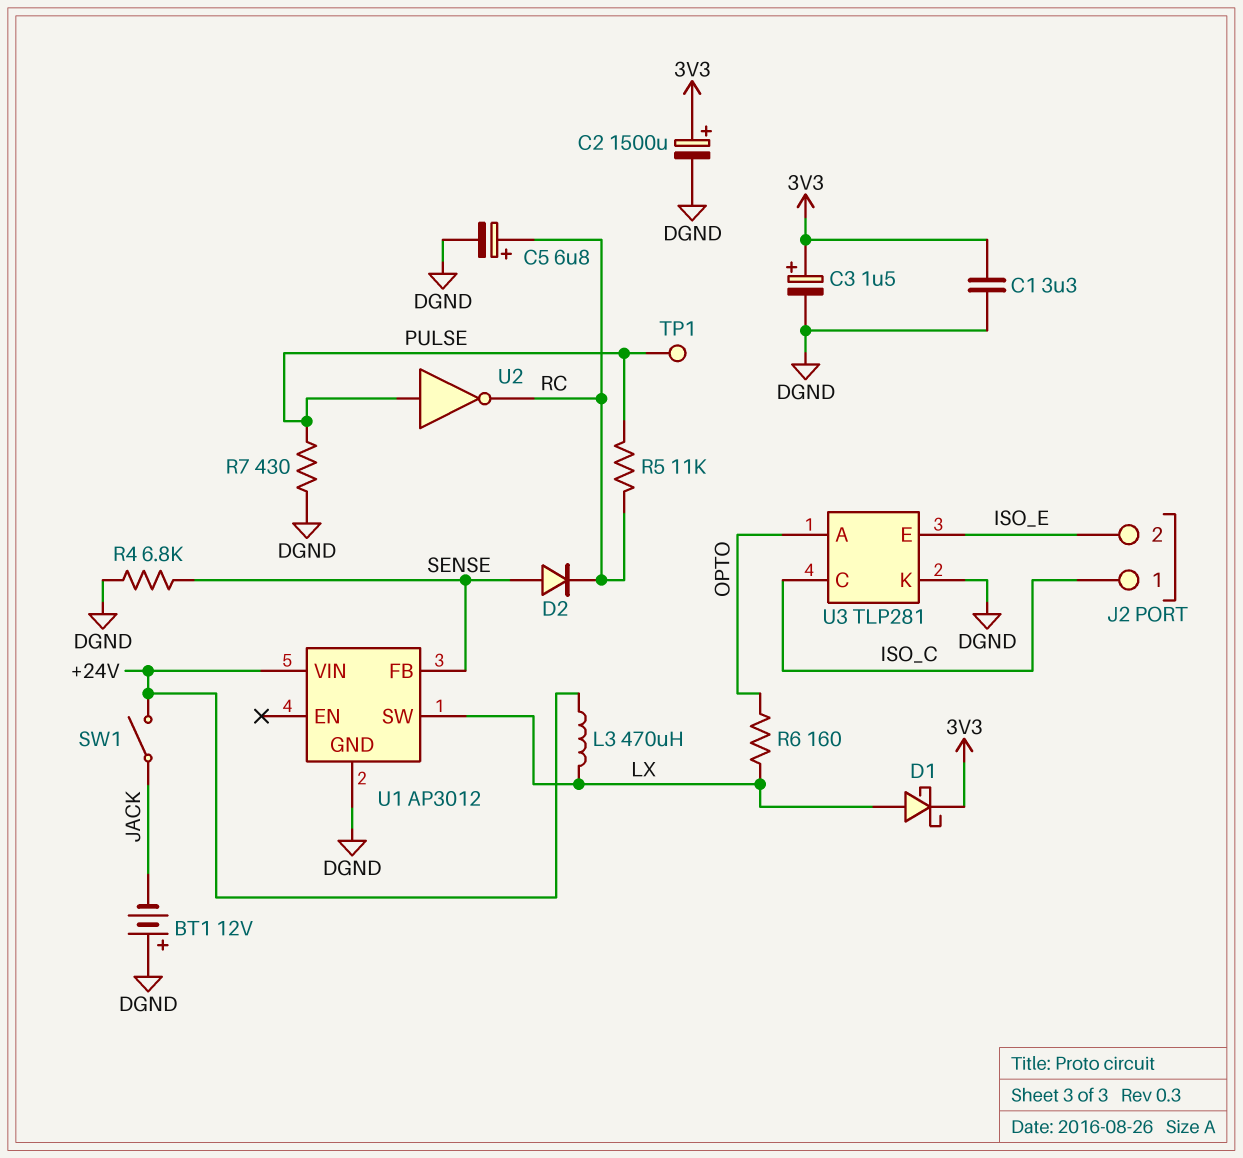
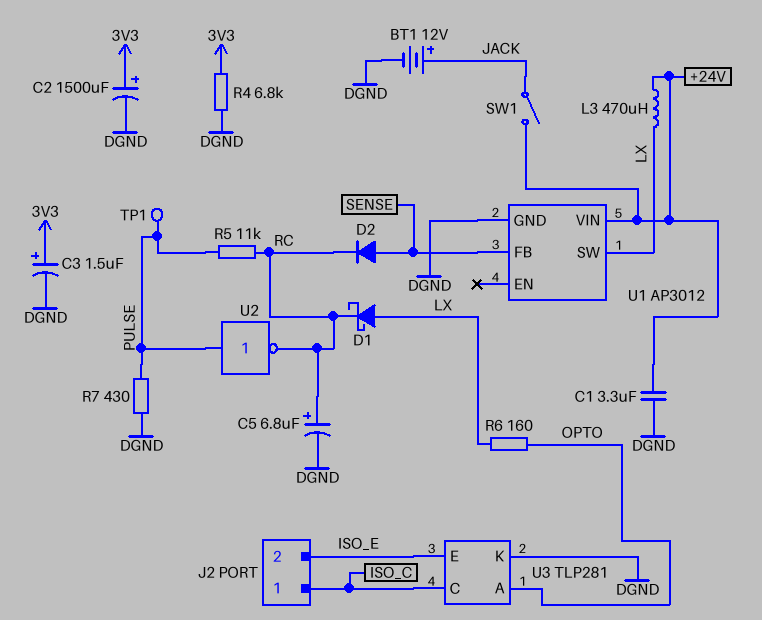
BT1: 12V (plus DGND, minus JACK) -> 12V (plus JACK, minus DGND)
C1: 3.3uF (3V3, DGND) -> 3.3uF (+24V, DGND)
D1: schottky (A LX, K 3V3) -> schottky (A LX, K RC)
R4: 6.8k (DGND, SENSE) -> 6.8k (3V3, DGND)

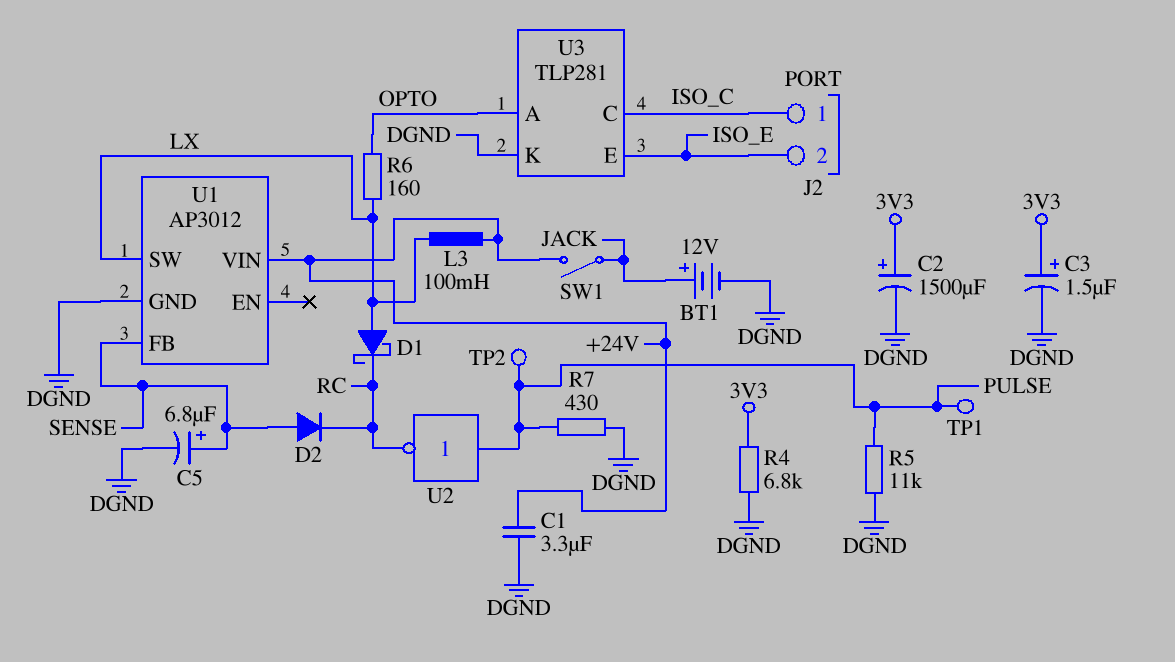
C5: 6.8uF (plus RC, minus DGND) -> 6.8uF (plus SENSE, minus DGND)
L3: 470uH (+24V, LX) -> 100mH (+24V, LX)
R5: 11k (PULSE, RC) -> 11k (DGND, PULSE)
TP2: none -> test point (PULSE)

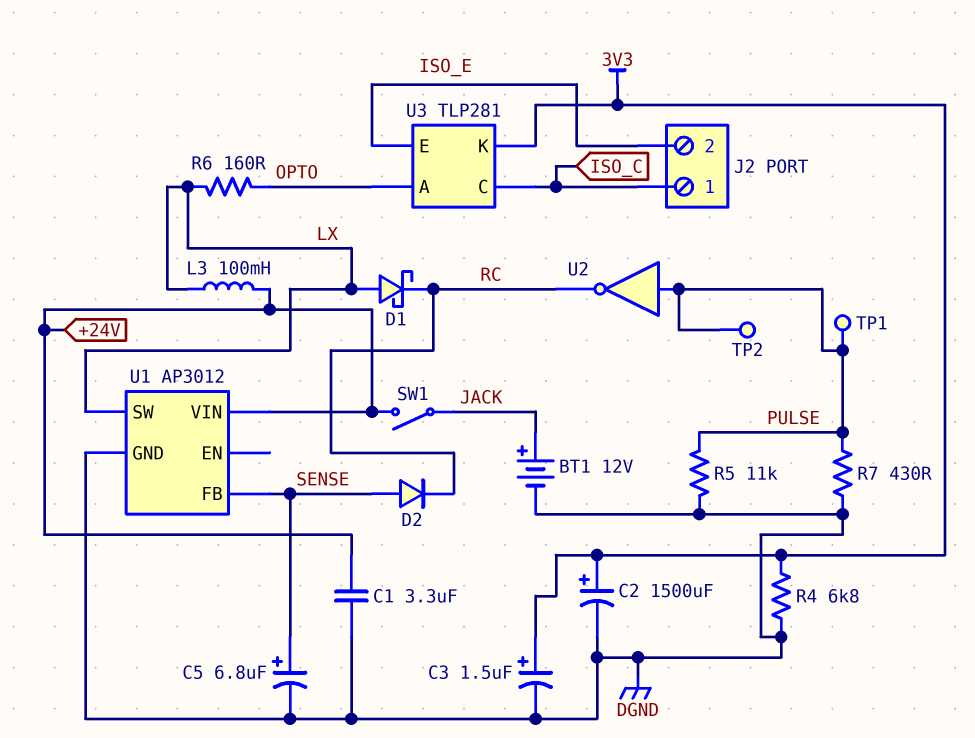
U3 pin K: DGND -> 3V3

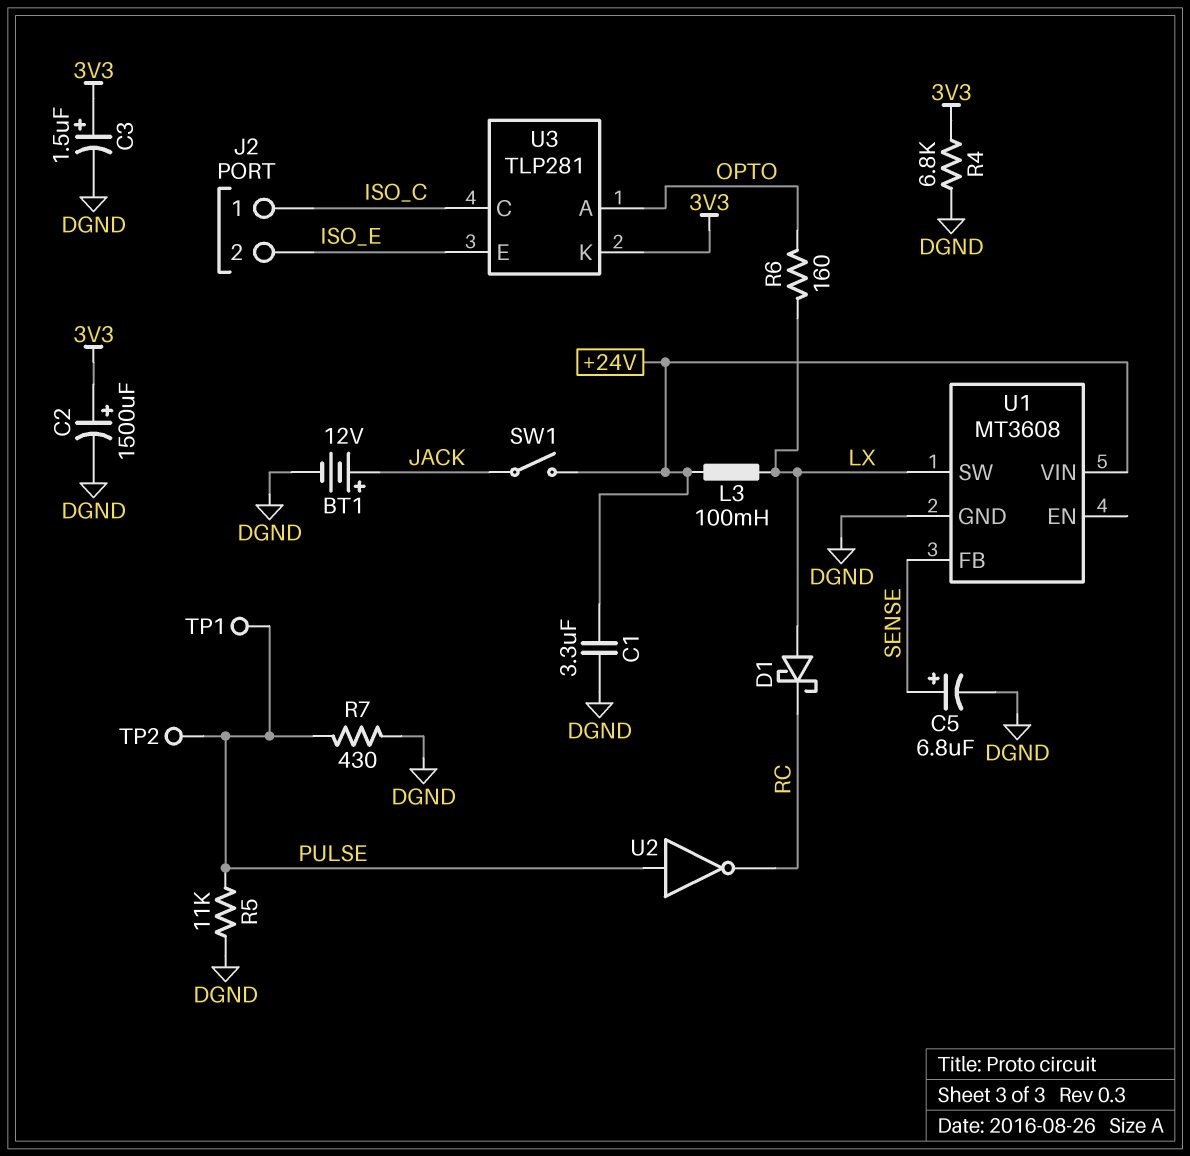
D2: diode (A SENSE, K RC) -> none
U1: AP3012 -> MT3608

